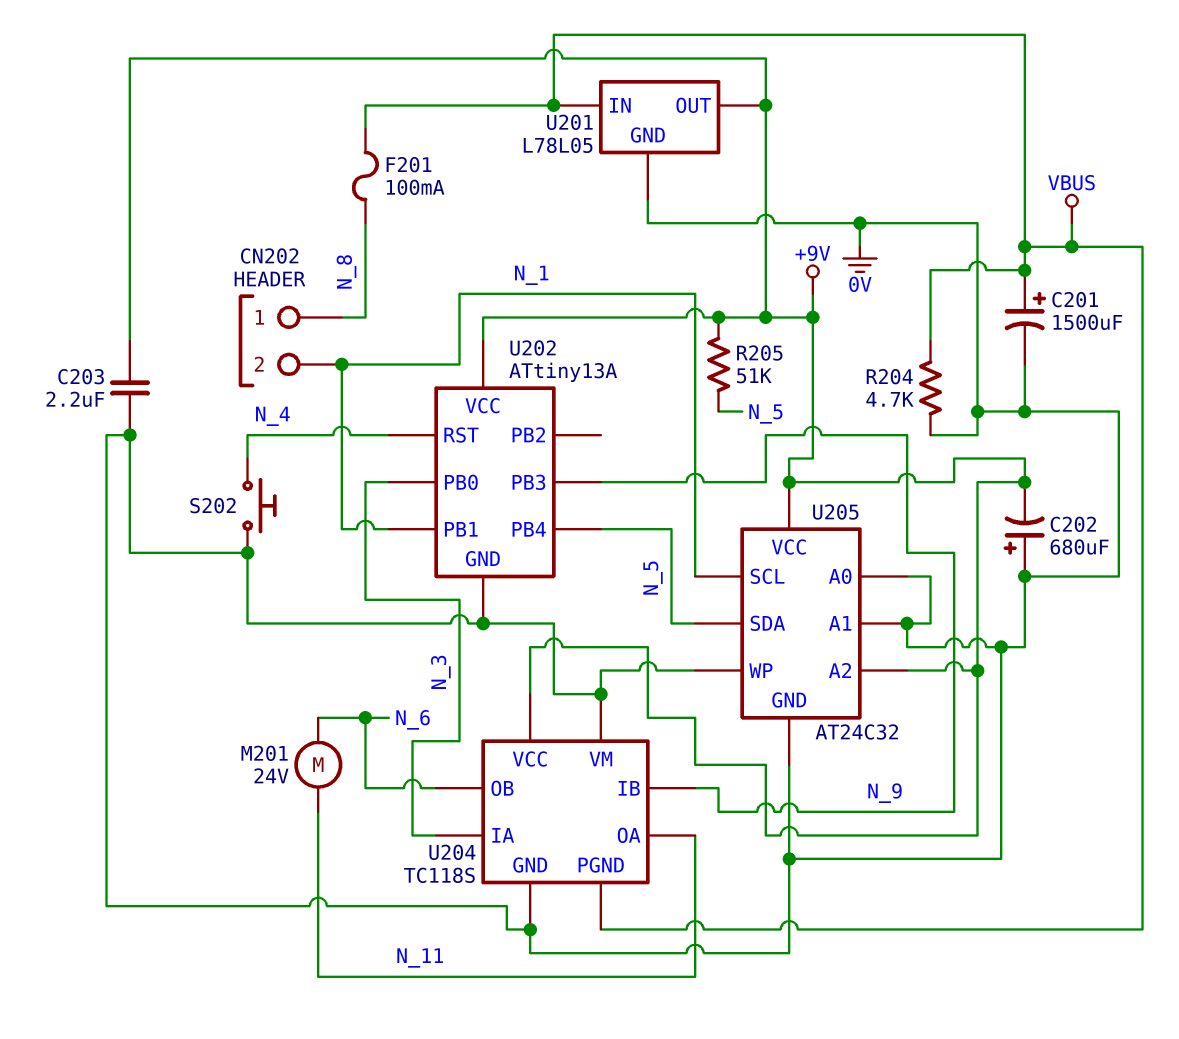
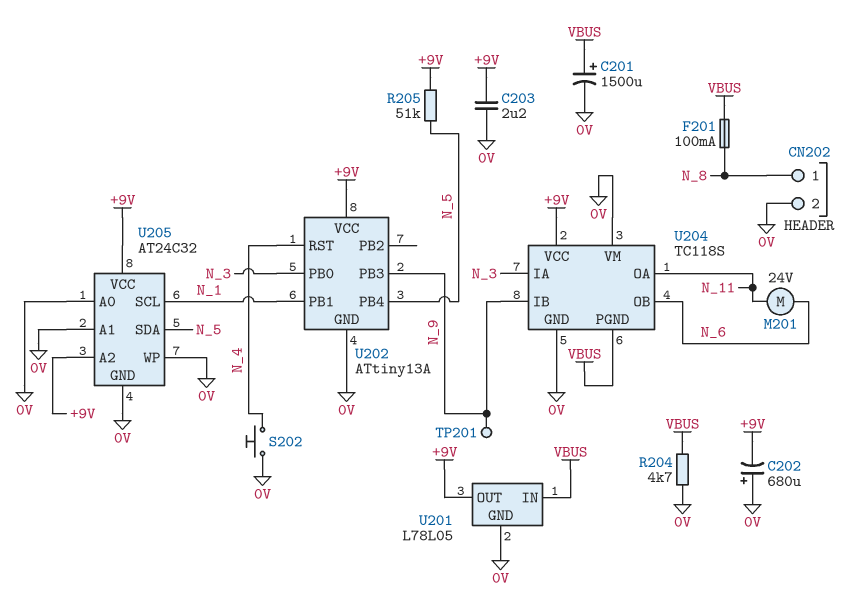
CN202 pin 2: N_1 -> 0V
TP201: none -> test point (N_9)

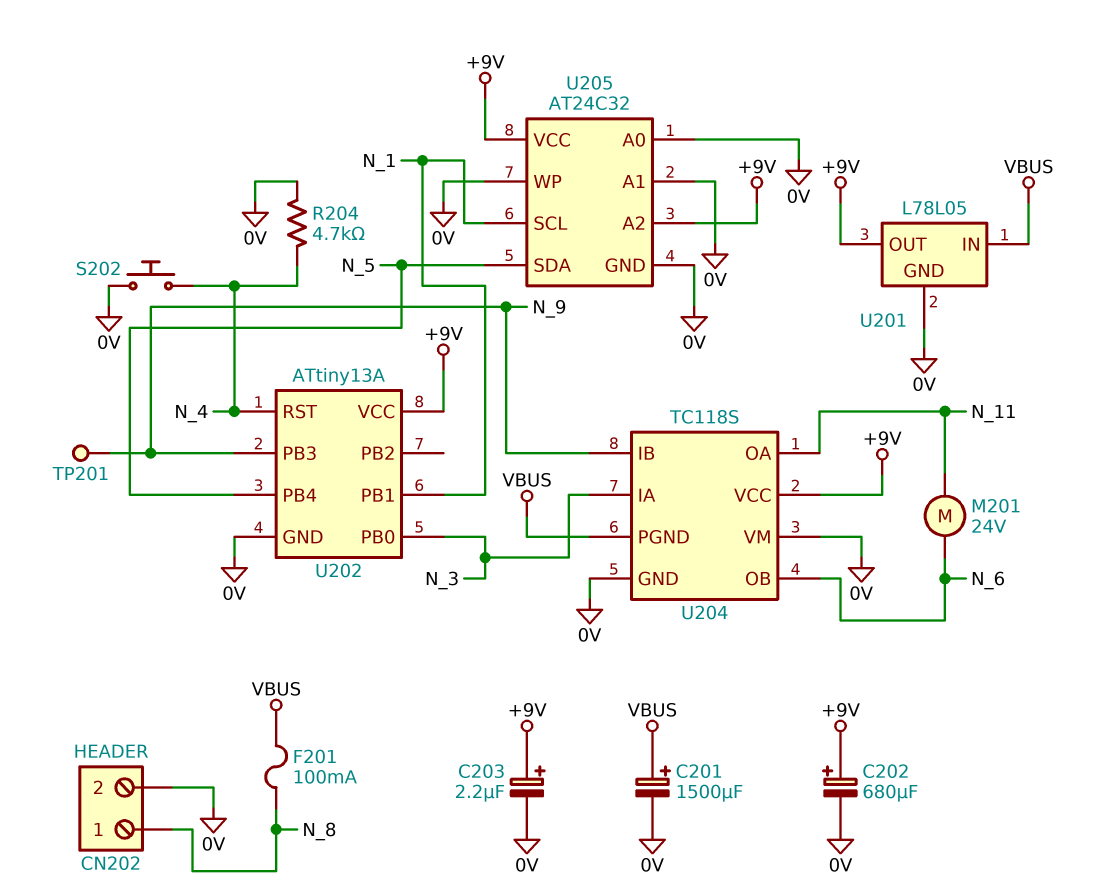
C202: 680uF (plus 0V, minus +9V) -> 680uF (plus +9V, minus 0V)
C203: 2.2uF (+9V, 0V) -> 2.2uF (plus +9V, minus 0V)
R204: 4.7k (0V, VBUS) -> 4.7k (0V, N_4)
R205: 51k (+9V, N_5) -> none

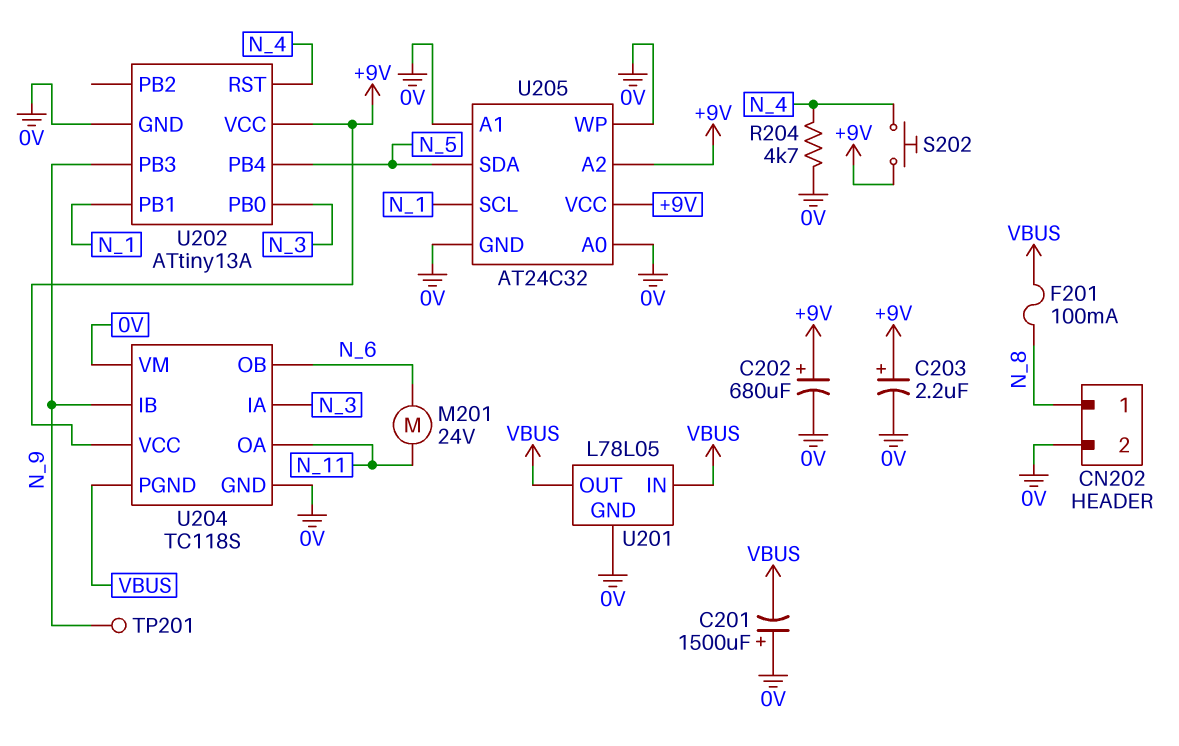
C201: 1500uF (plus VBUS, minus 0V) -> 1500uF (plus 0V, minus VBUS)
S202: button (0V, N_4) -> button (+9V, N_4)
U201 pin OUT: +9V -> VBUS

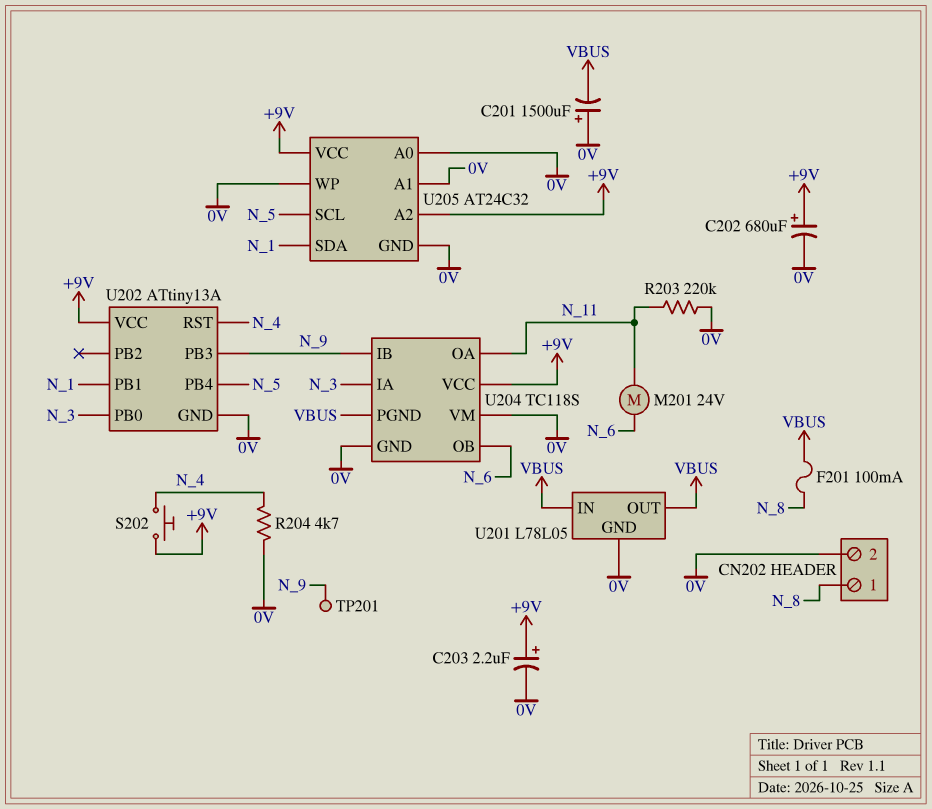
R203: none -> 220k (0V, N_11)
U205 pin SCL: N_1 -> N_5
U205 pin SDA: N_5 -> N_1

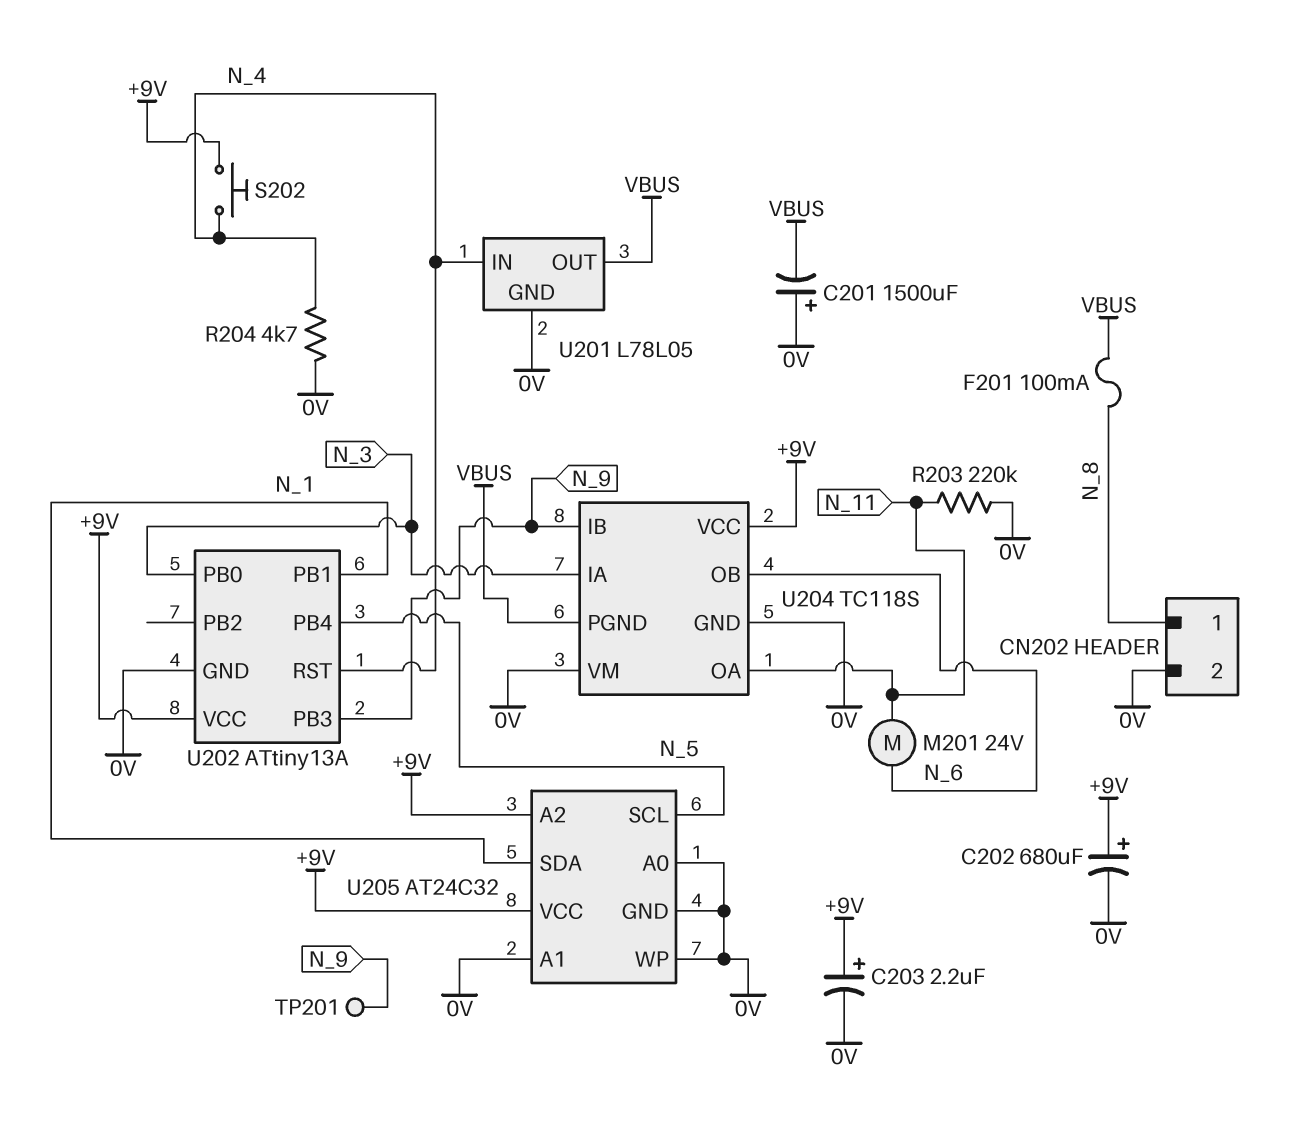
U201 pin IN: VBUS -> N_4

